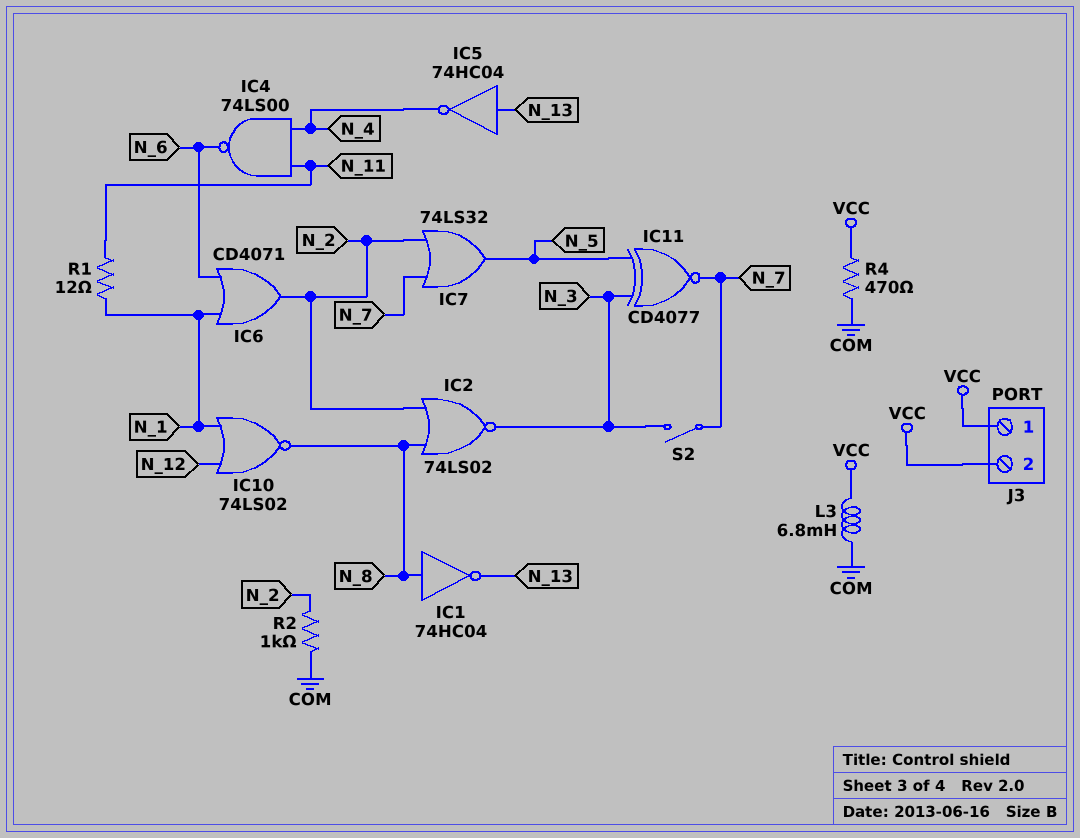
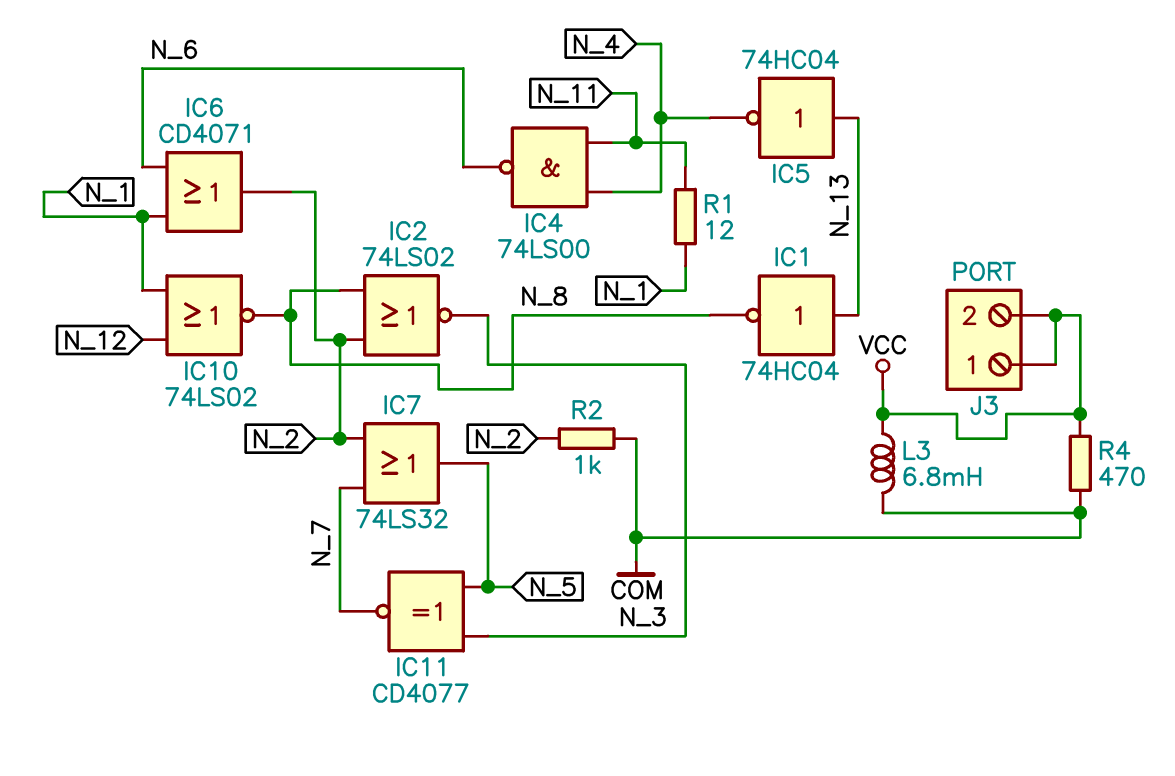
IC1: NOT 74HC04 (in N_8, out N_13) -> NOT 74HC04 (in N_13, out N_8)
S2: switch (N_3, N_7) -> none

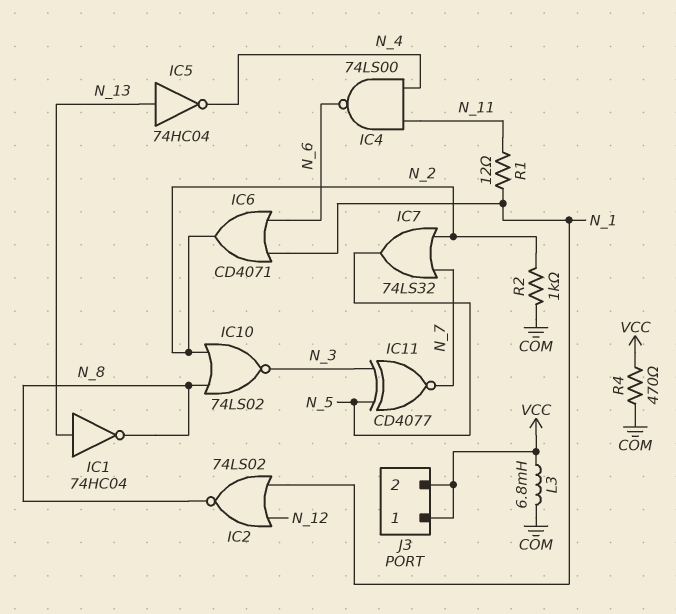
IC2: NOR 74LS02 (in N_2, in N_8, out N_3) -> NOR 74LS02 (in N_1, in N_12, out N_8)
IC10: NOR 74LS02 (in N_1, in N_12, out N_8) -> NOR 74LS02 (in N_2, in N_8, out N_3)

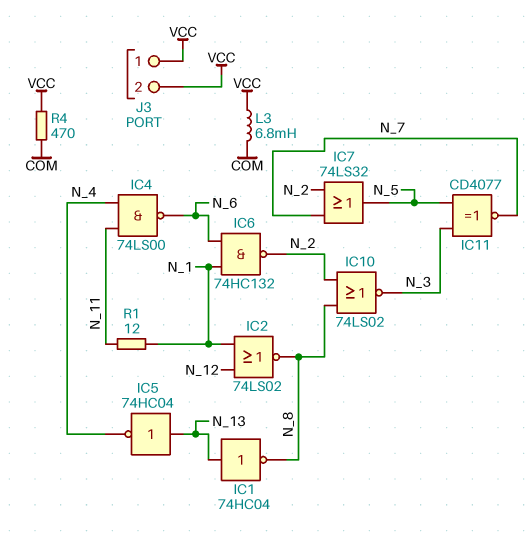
IC6: OR CD4071 (in N_1, in N_6, out N_2) -> NAND 74HC132 (in N_1, in N_6, out N_2)
R2: 1k (COM, N_2) -> none

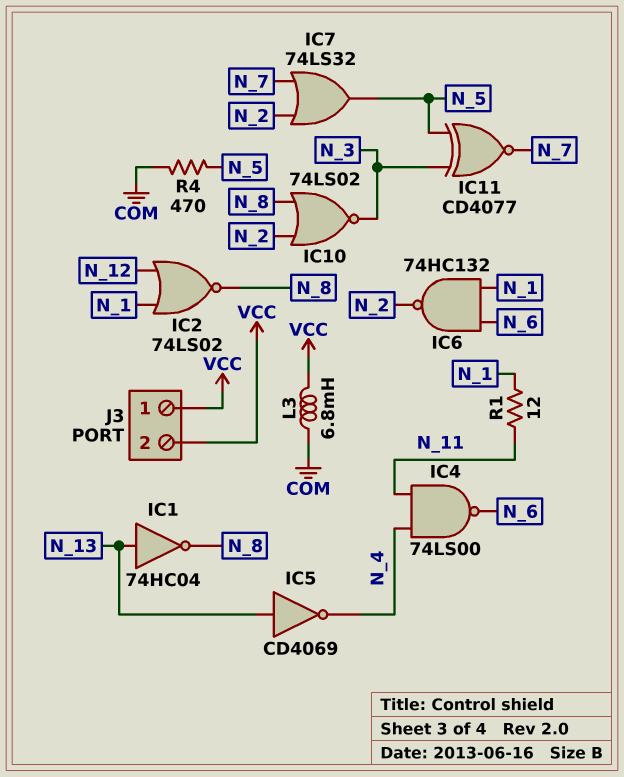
IC5: NOT 74HC04 (in N_13, out N_4) -> NOT CD4069 (in N_13, out N_4)
R4: 470 (COM, VCC) -> 470 (COM, N_5)

